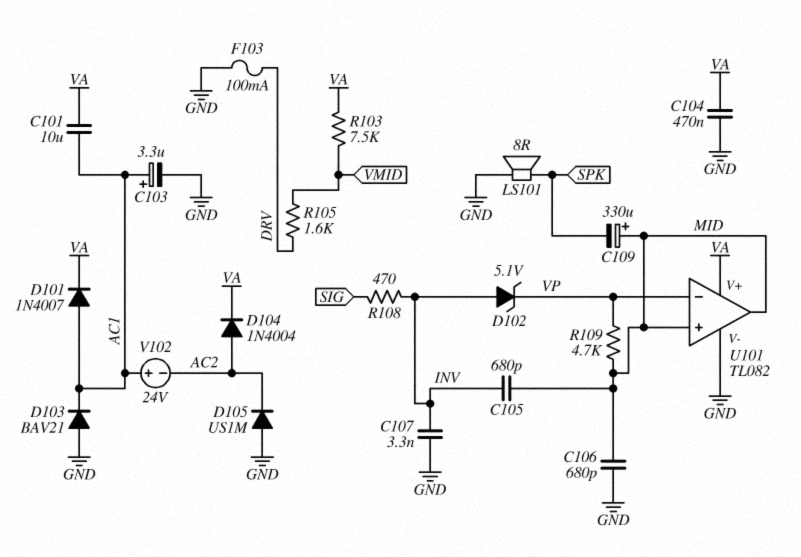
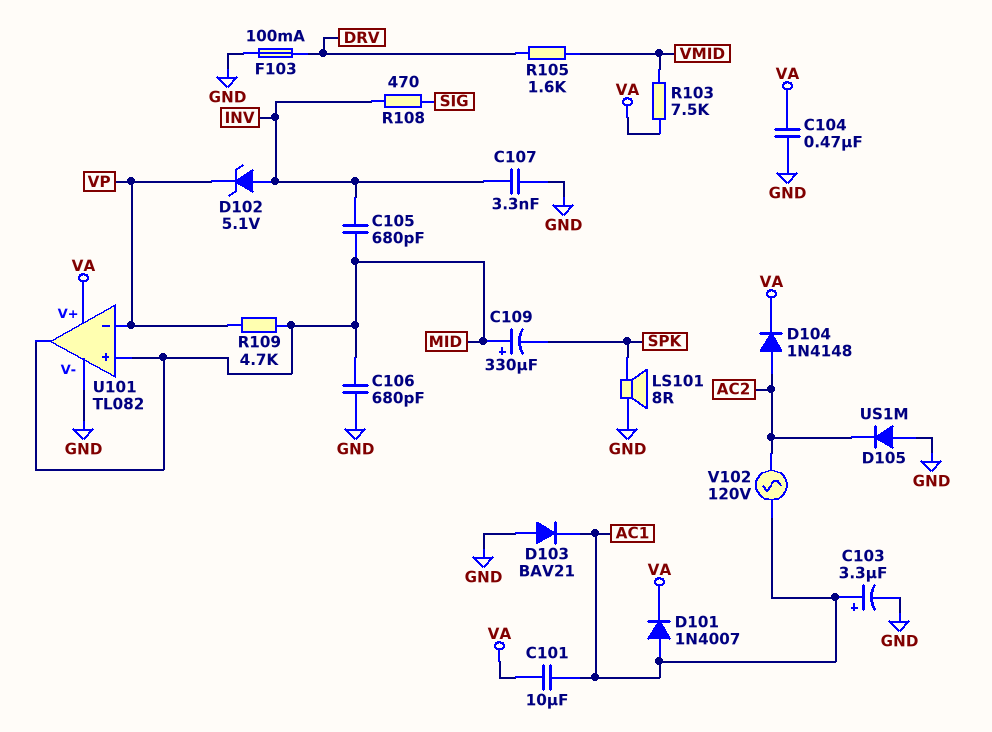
D104: diode 1N4004 (A AC2, K VA) -> diode 1N4148 (A AC2, K VA)
V102: 24V (plus AC1, minus AC2) -> AC 120V (AC1, AC2)

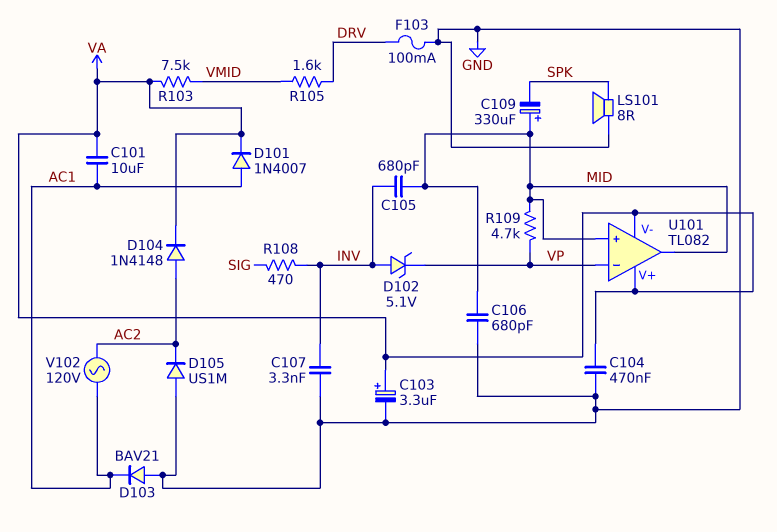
C103: 3.3uF (plus AC1, minus GND) -> 3.3uF (plus VA, minus GND)
U101 pin V-: GND -> VA

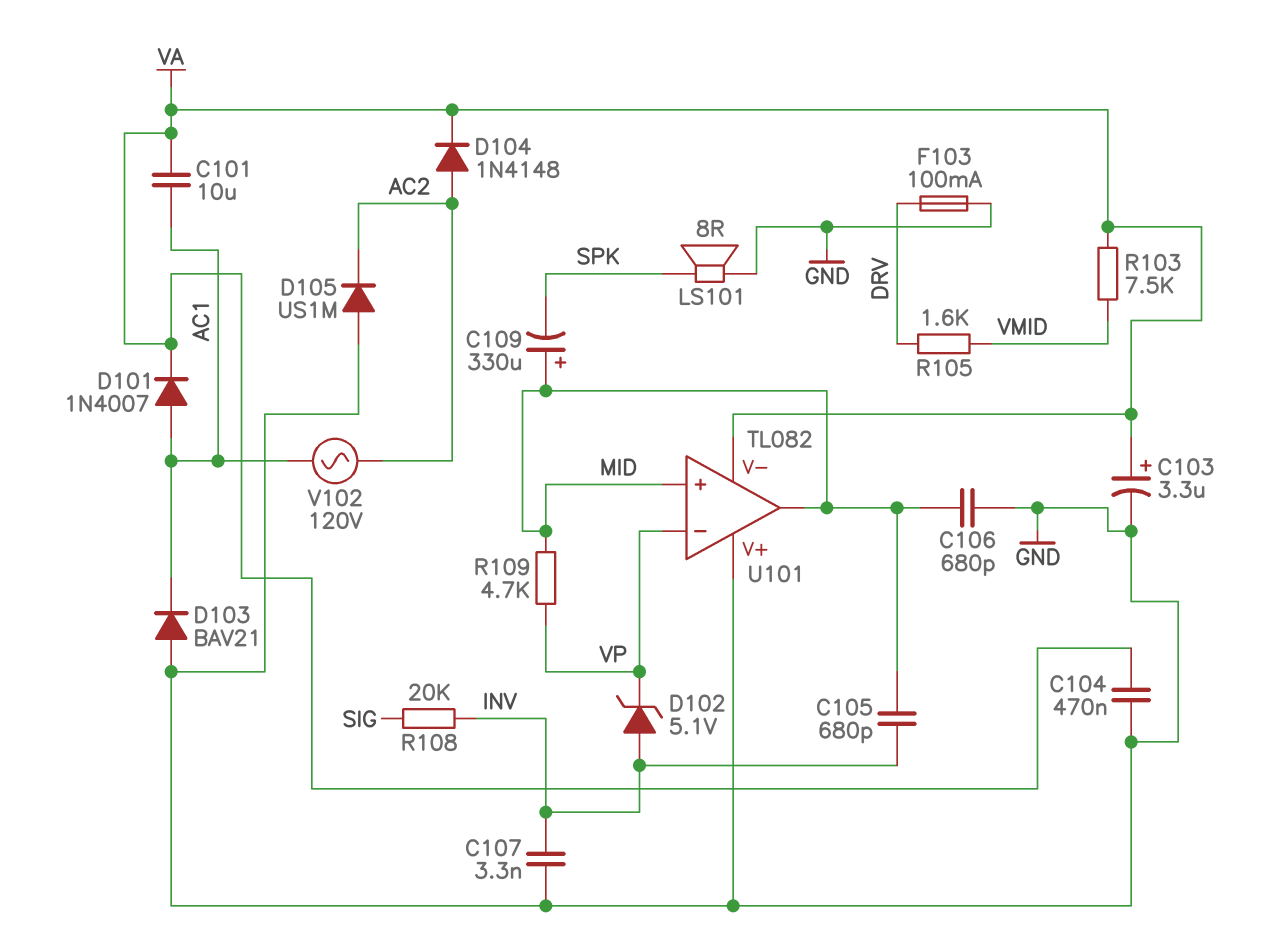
R108: 470 (INV, SIG) -> 20k (INV, SIG)
U101 pin V+: VA -> GND

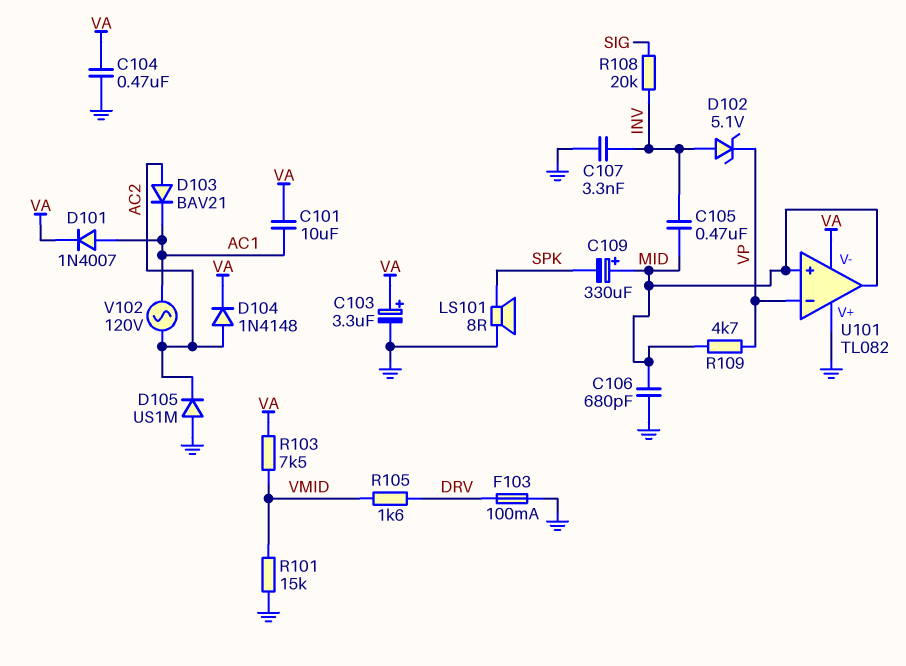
C105: 680pF (INV, MID) -> 470nF (INV, MID)
D103: diode BAV21 (A GND, K AC1) -> diode BAV21 (A AC2, K AC1)
R101: none -> 15k (GND, VMID)

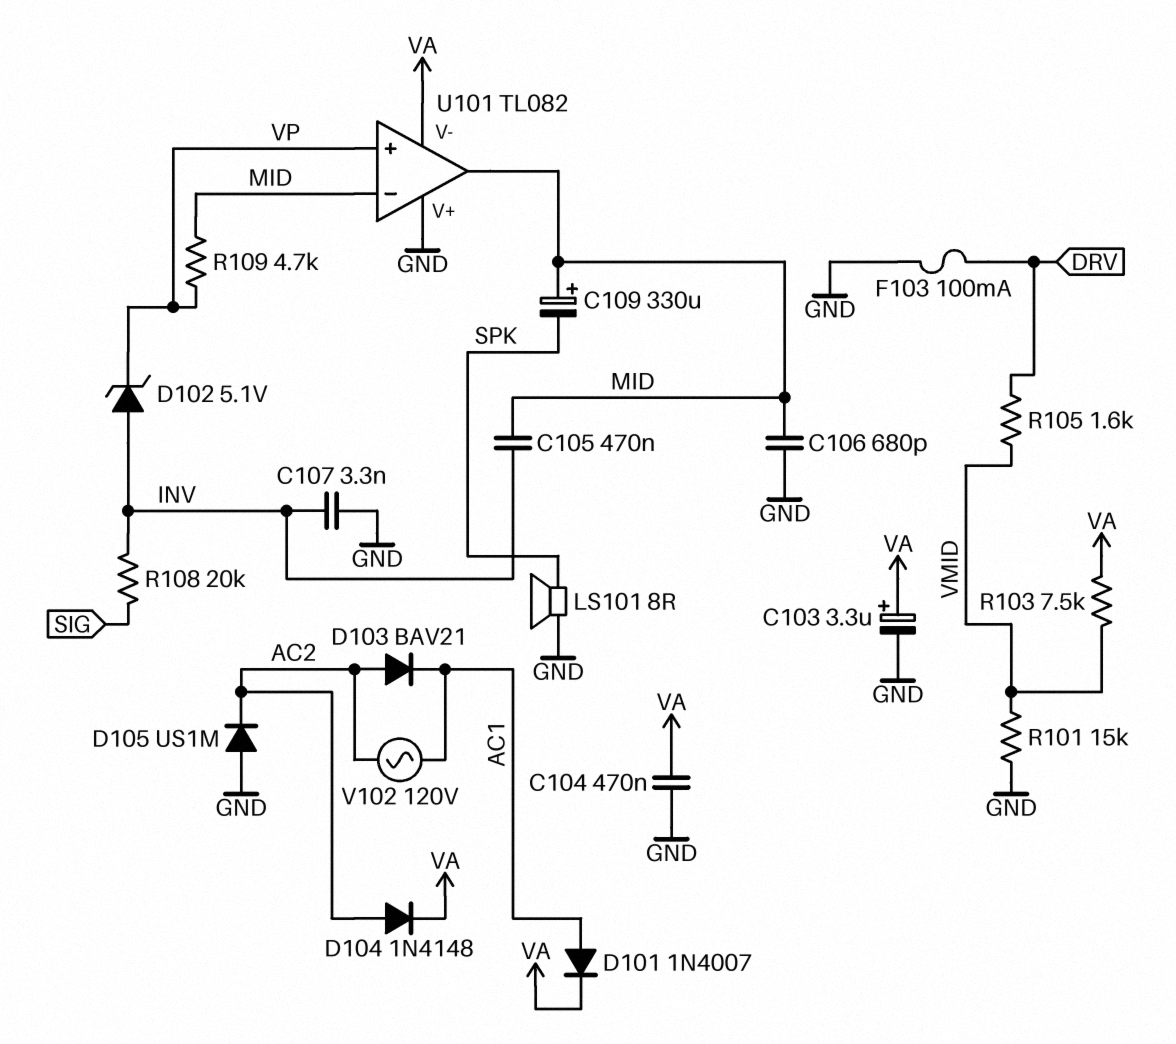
C101: 10uF (AC1, VA) -> none
U101 pin in+: MID -> VP
U101 pin in-: VP -> MID

